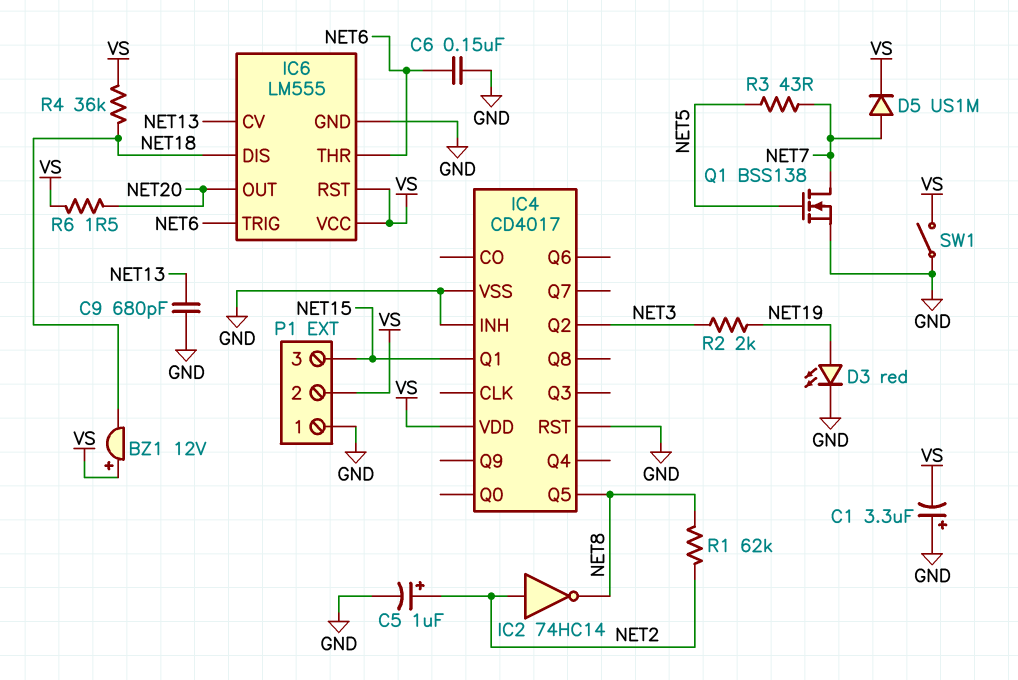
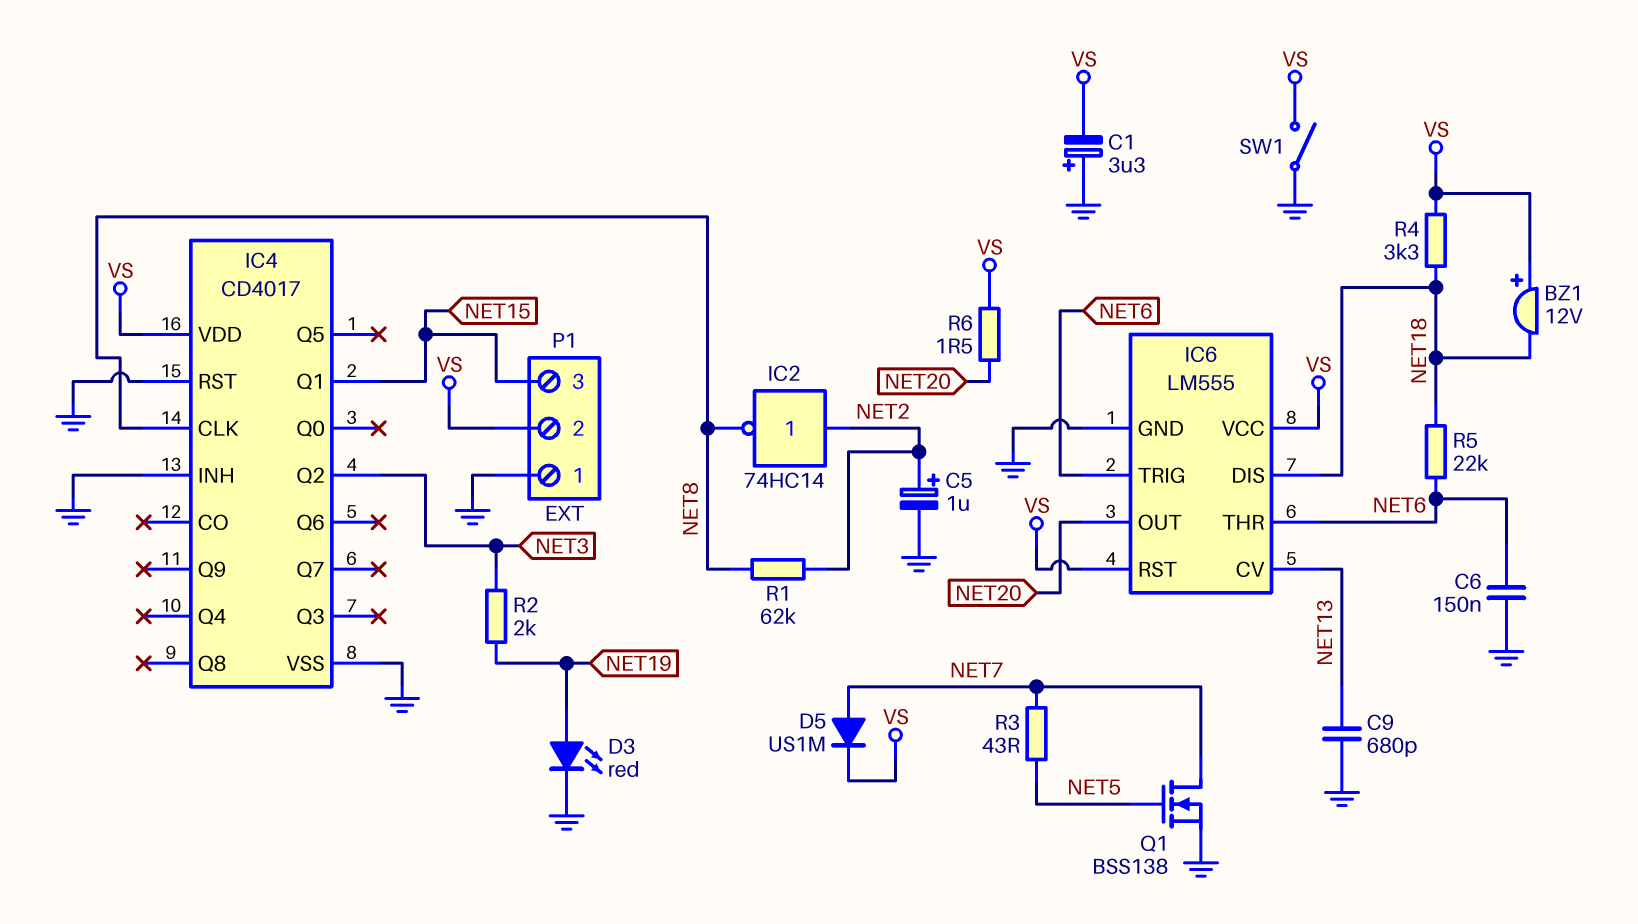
IC4 pin CLK: none -> NET8
IC4 pin Q5: NET8 -> none
R4: 36k (NET18, VS) -> 3.3k (NET18, VS)
R5: none -> 22k (NET6, NET18)

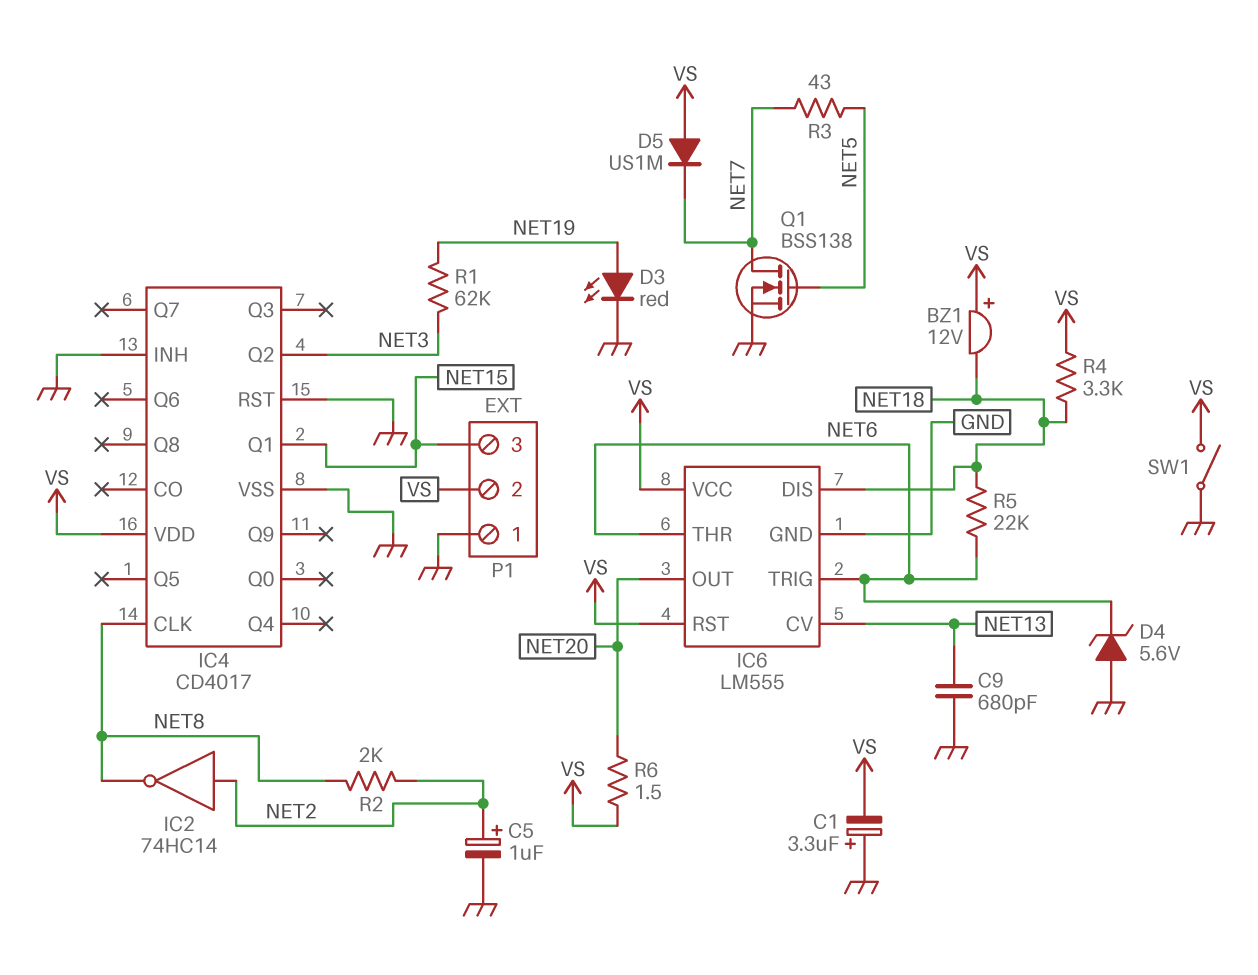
C6: 150nF (GND, NET6) -> none
D4: none -> zener 5.6V (A GND, K NET6)
D5: diode US1M (A NET7, K VS) -> diode US1M (A VS, K NET7)
R1: 62k (NET2, NET8) -> 62k (NET3, NET19)
R2: 2k (NET3, NET19) -> 2k (NET2, NET8)

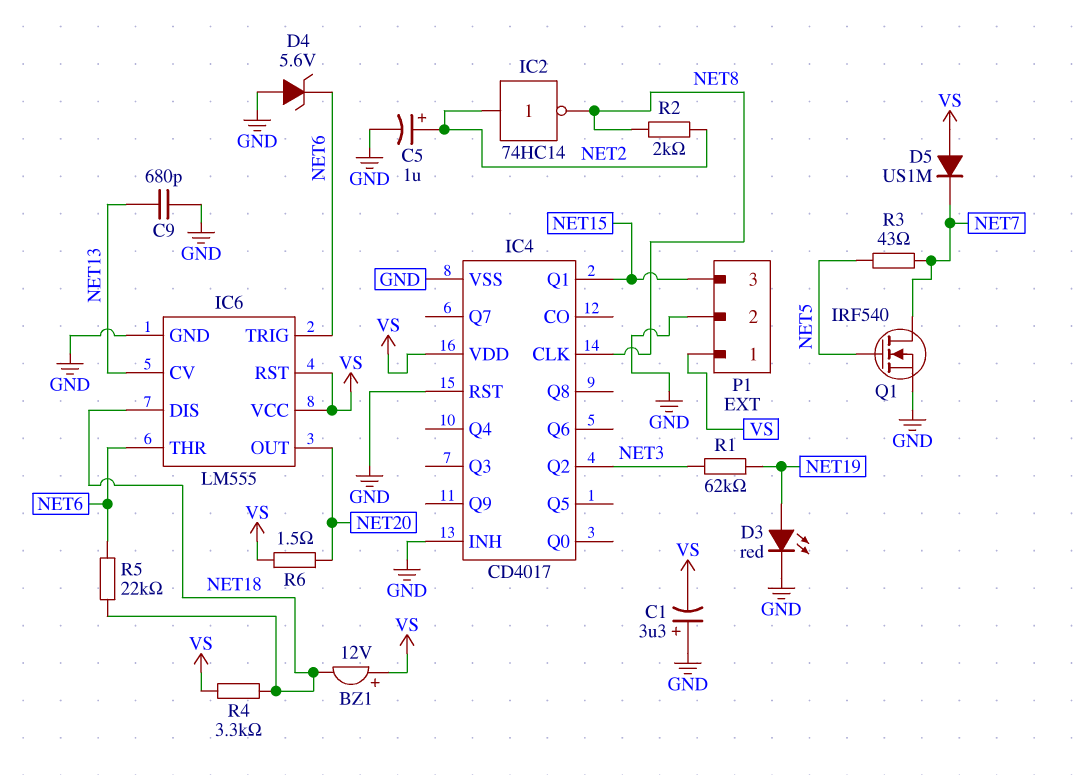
P1 pin 1: GND -> VS
P1 pin 2: VS -> GND
Q1: NMOS BSS138 (G NET5, D NET7, S GND) -> NMOS IRF540 (G NET5, D NET7, S GND)
SW1: switch (GND, VS) -> none

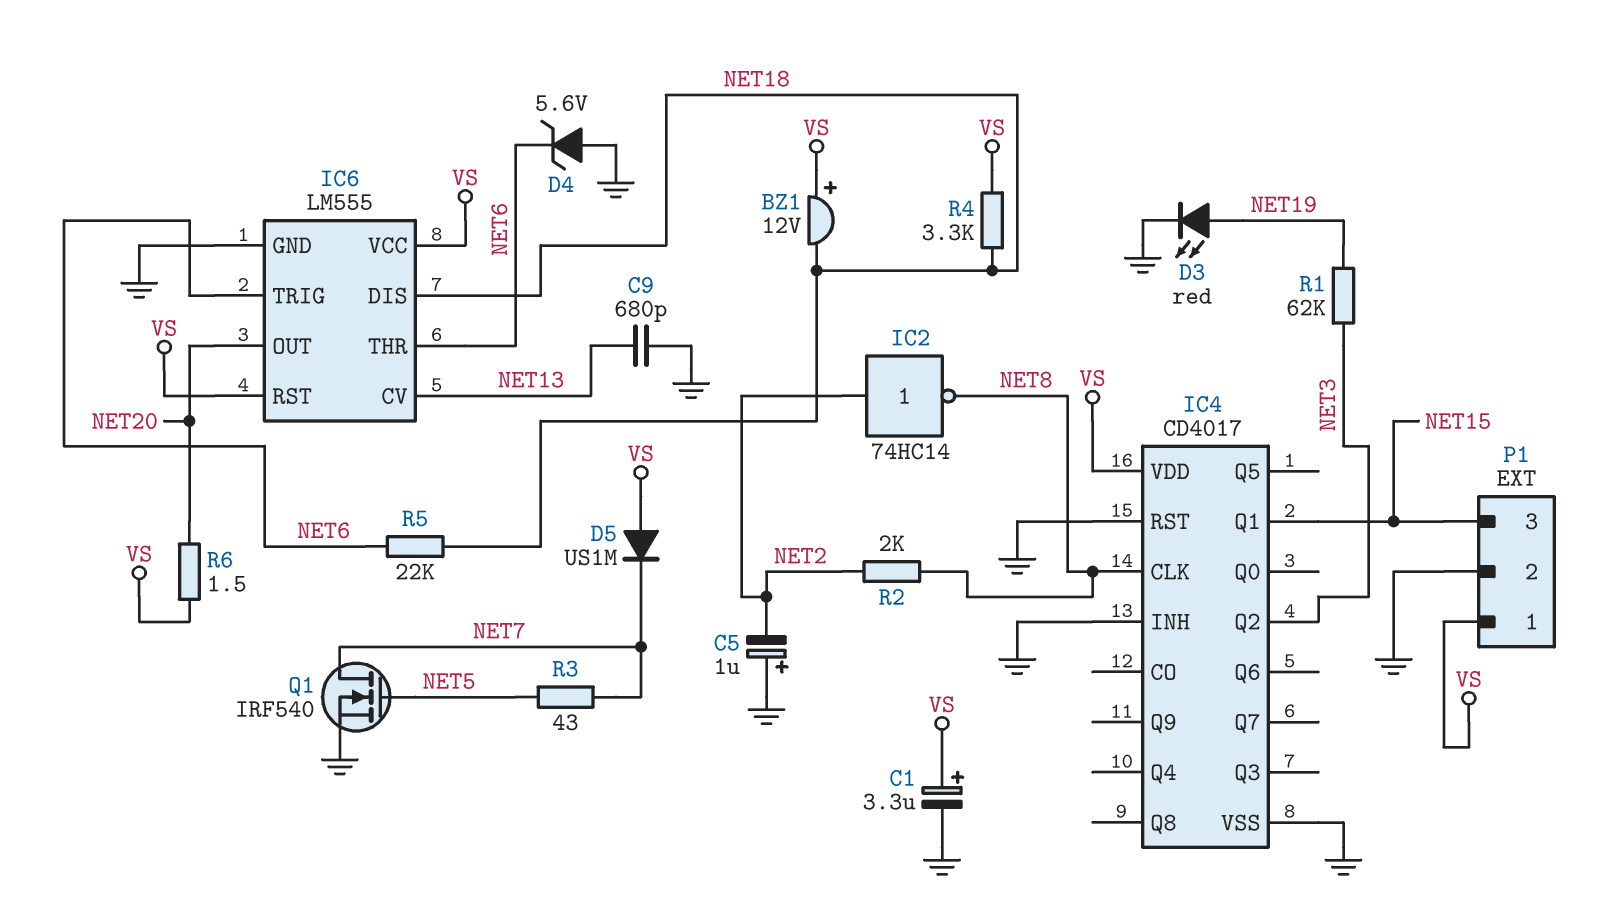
C1: 3.3uF (plus GND, minus VS) -> 3.3uF (plus VS, minus GND)
C5: 1uF (plus NET2, minus GND) -> 1uF (plus GND, minus NET2)

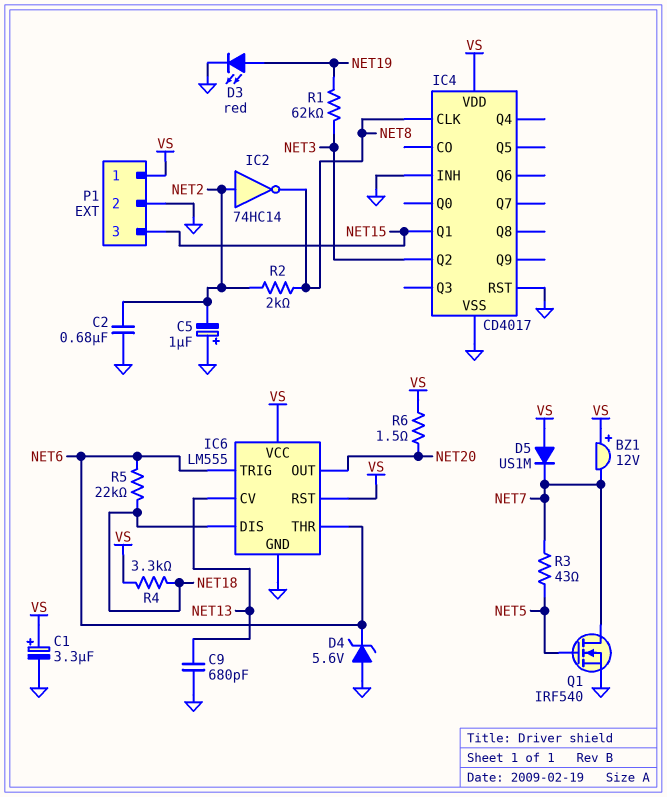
BZ1: buzzer 12V (plus VS, minus NET18) -> buzzer 12V (plus VS, minus NET7)
C2: none -> 680nF (GND, NET2)

